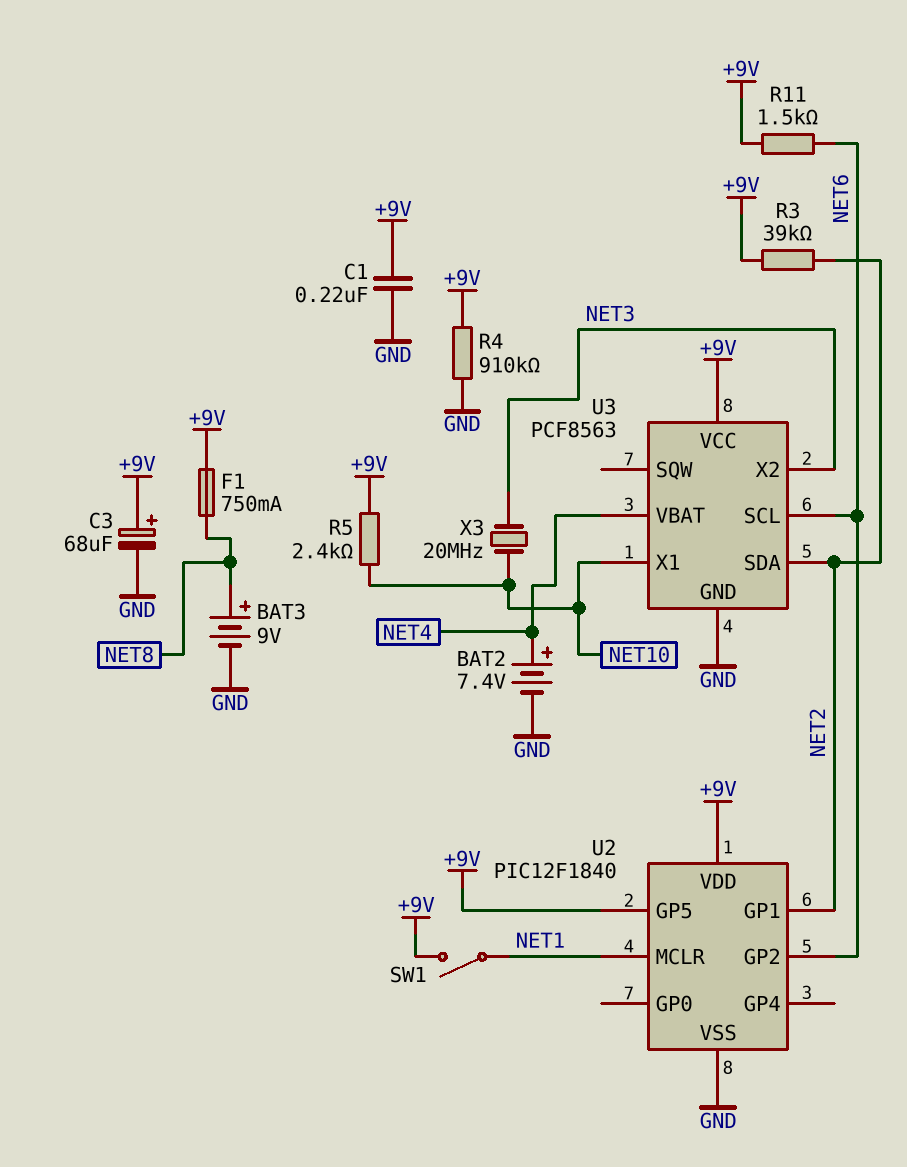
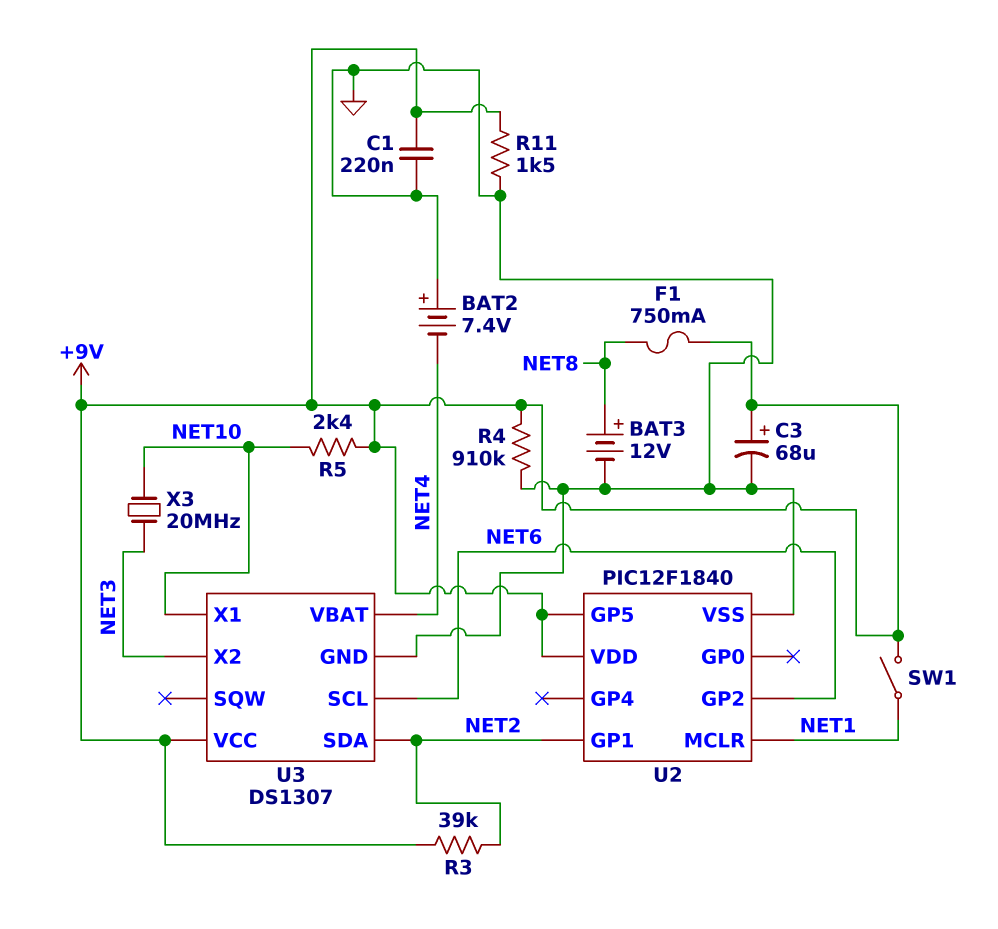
BAT2: 7.4V (plus NET4, minus GND) -> 7.4V (plus GND, minus NET4)
BAT3: 9V (plus NET8, minus GND) -> 12V (plus NET8, minus GND)
R11: 1.5k (+9V, NET6) -> 1.5k (+9V, GND)
U3: PCF8563 -> DS1307

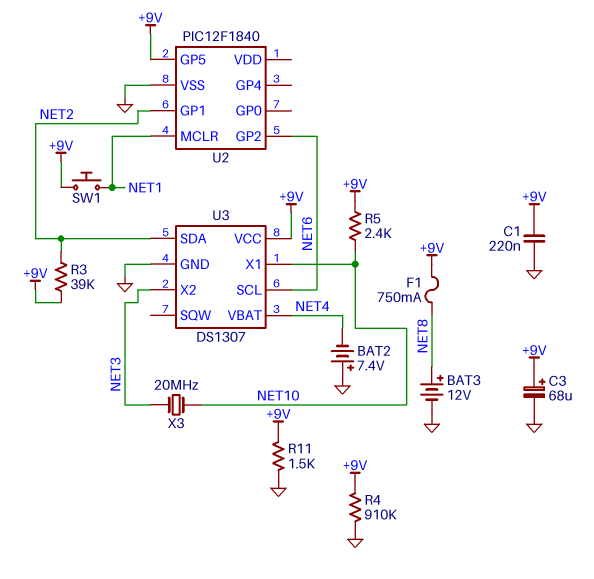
SW1: switch (+9V, NET1) -> button (+9V, NET1)
U2 pin VDD: +9V -> none

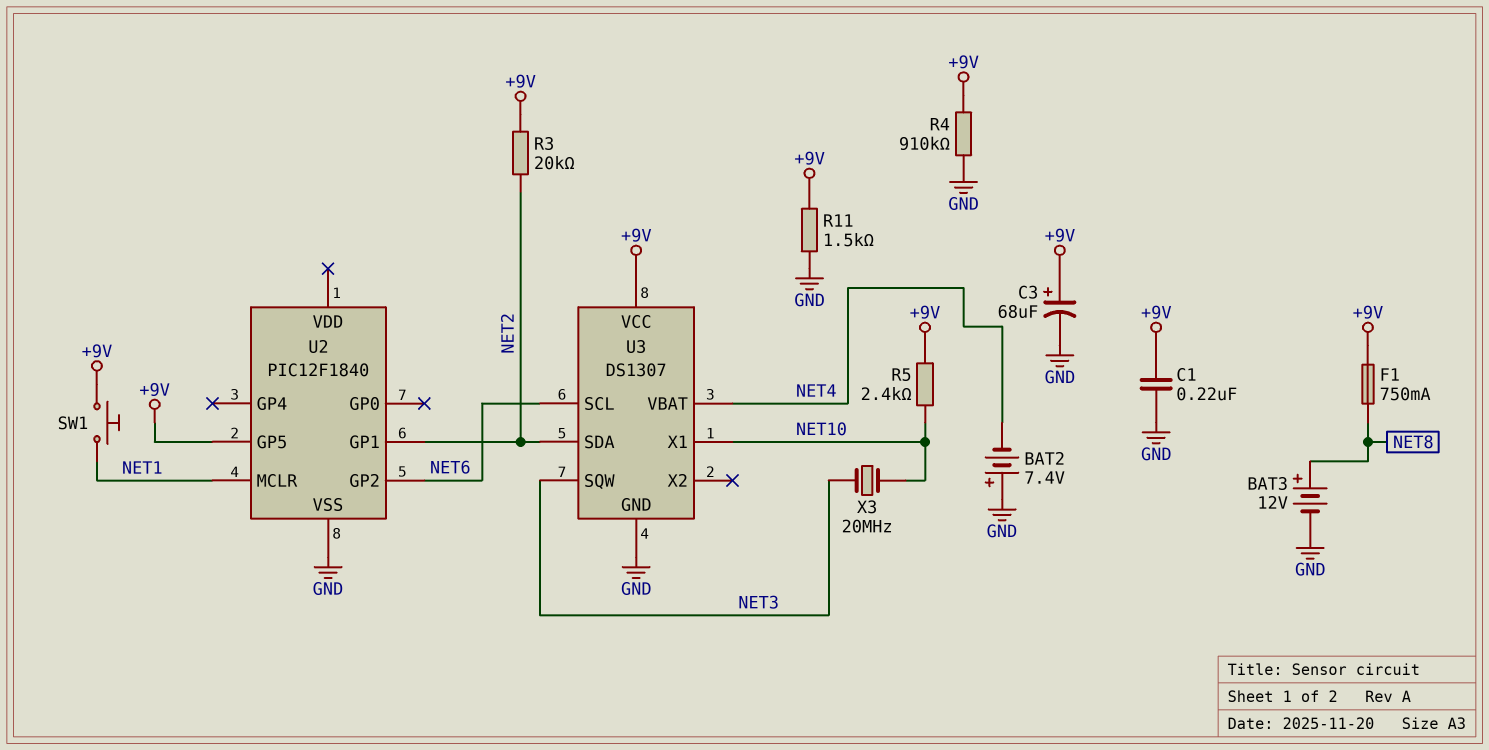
R3: 39k (+9V, NET2) -> 20k (+9V, NET2)
U3 pin SQW: none -> NET3
U3 pin X2: NET3 -> none

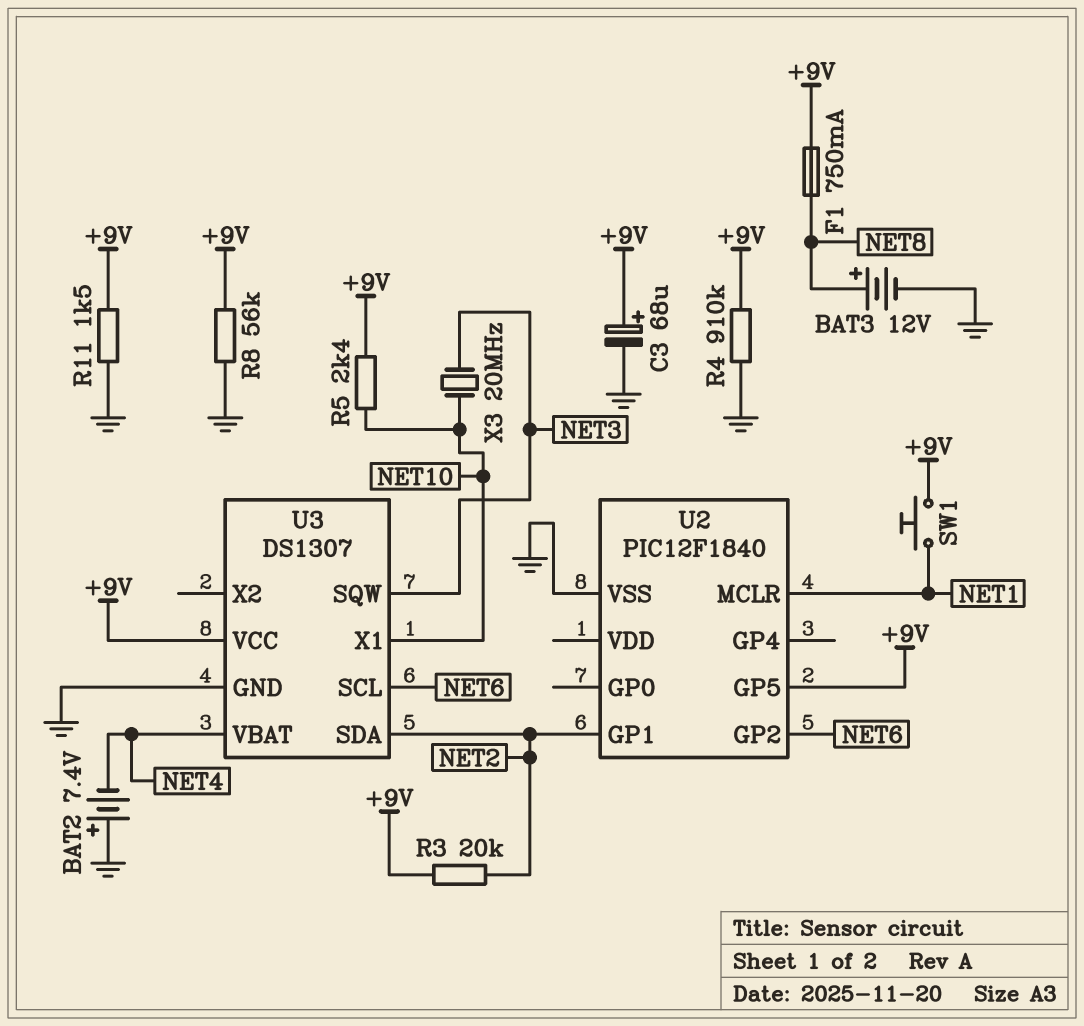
C1: 220nF (+9V, GND) -> none
R8: none -> 56k (+9V, GND)

